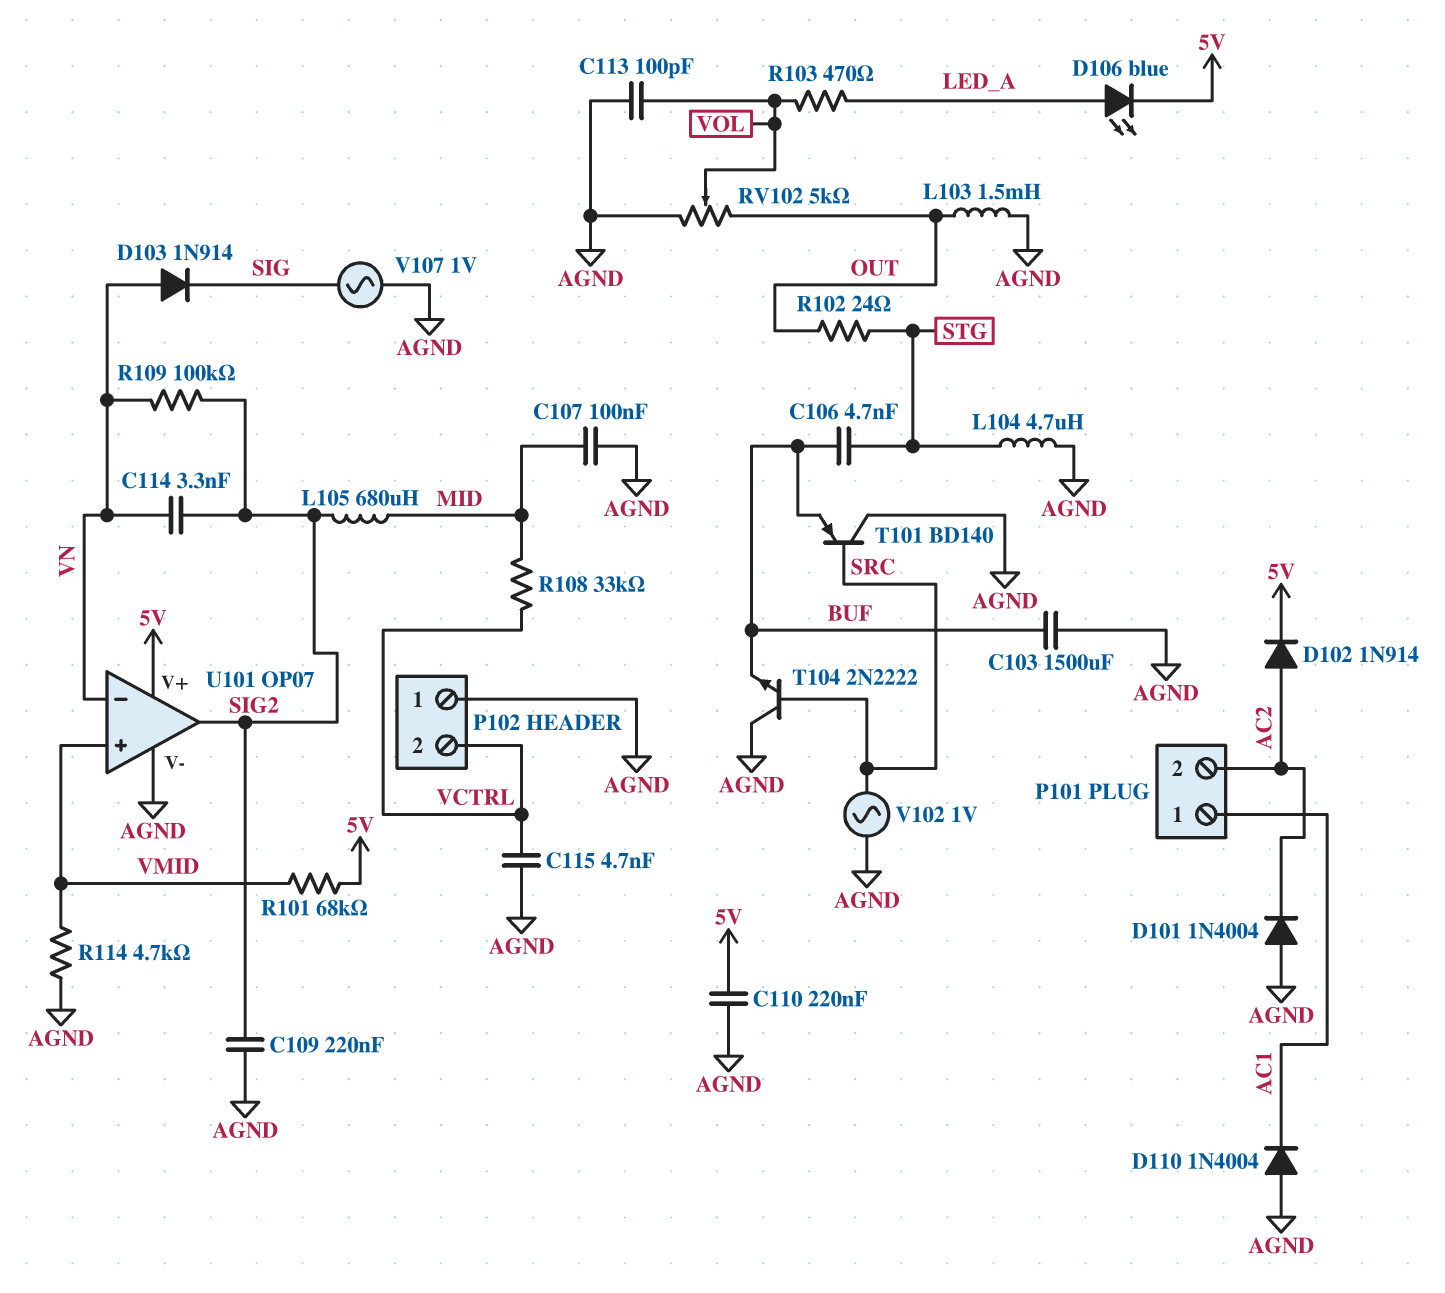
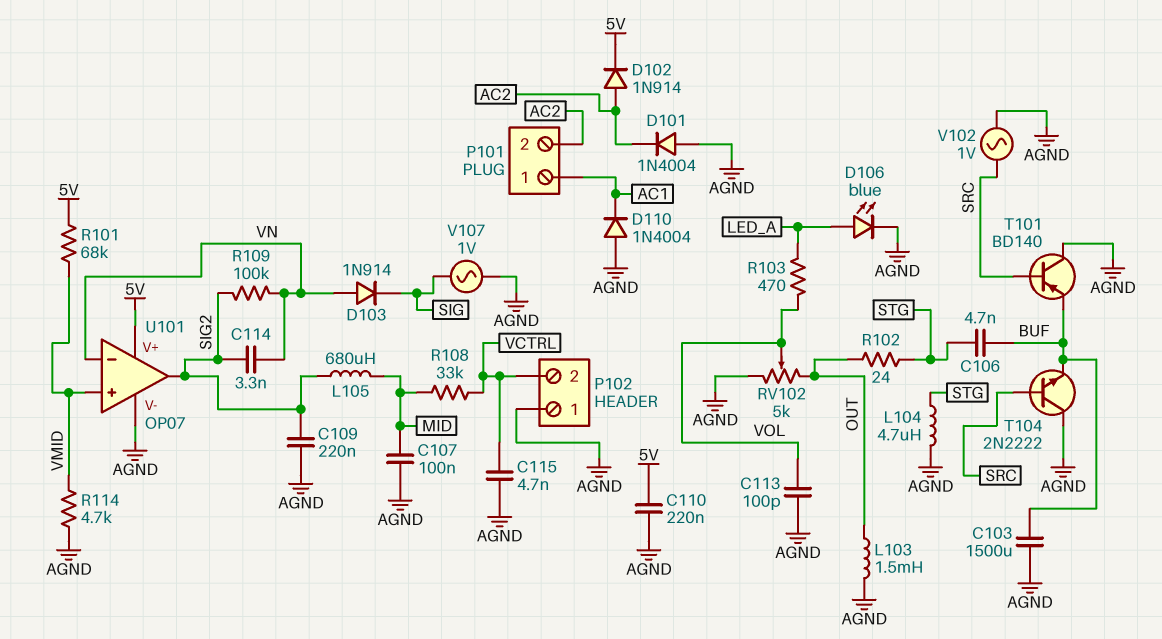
D106: LED blue (A LED_A, K 5V) -> LED blue (A LED_A, K AGND)

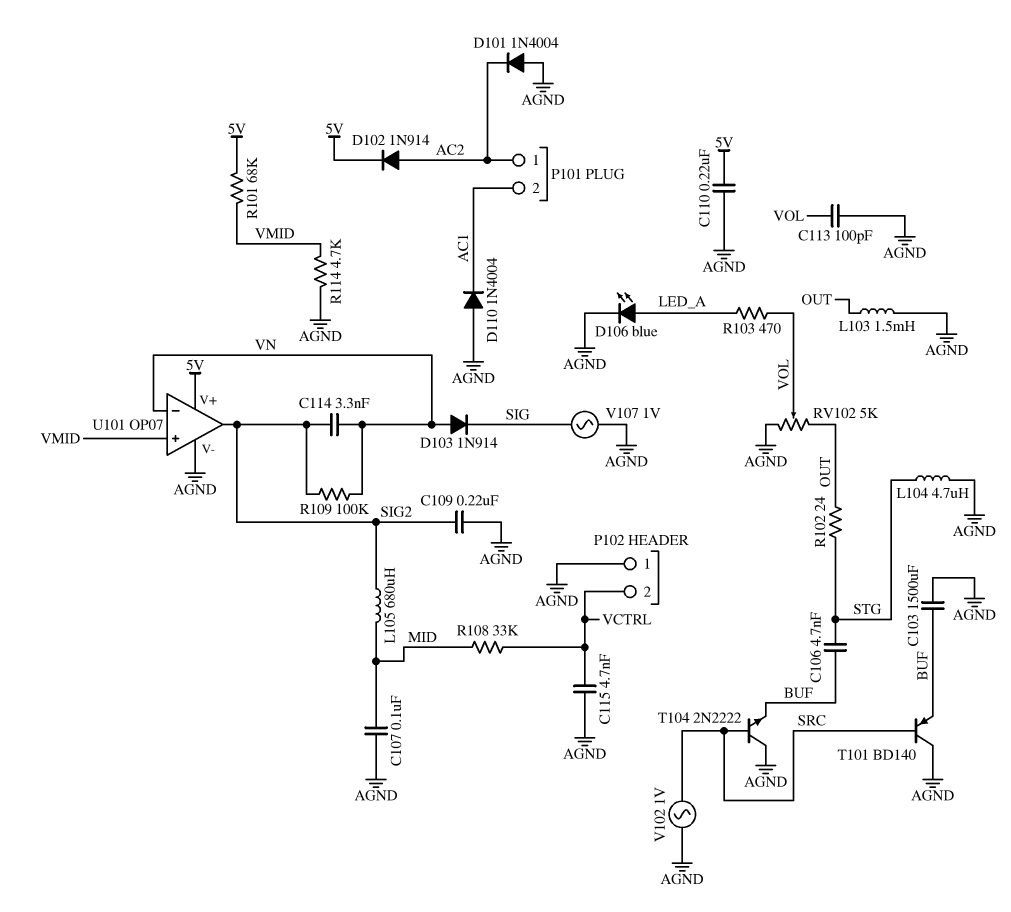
P101 pin 1: AC1 -> AC2
P101 pin 2: AC2 -> AC1

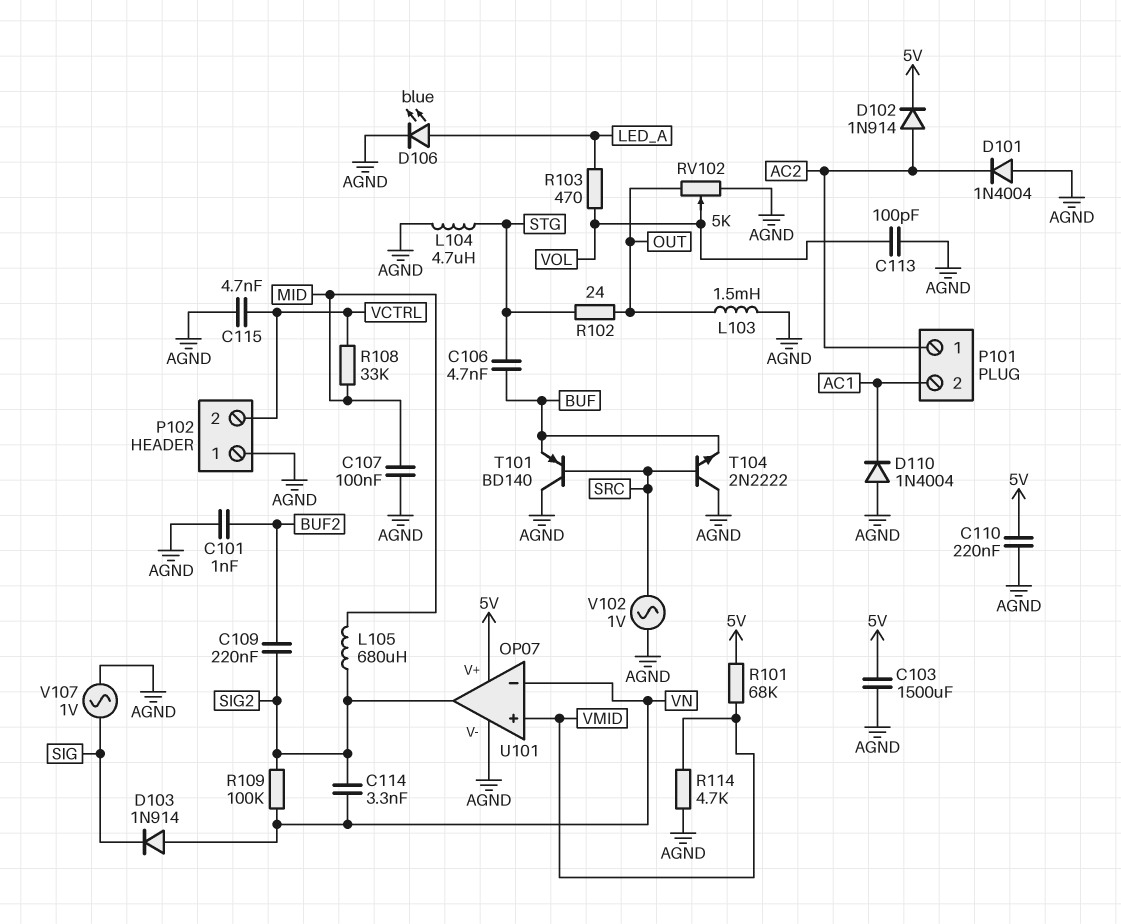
C101: none -> 1nF (AGND, BUF2)
C103: 1500uF (AGND, BUF) -> 1500uF (5V, AGND)
C109: 220nF (AGND, SIG2) -> 220nF (BUF2, SIG2)

